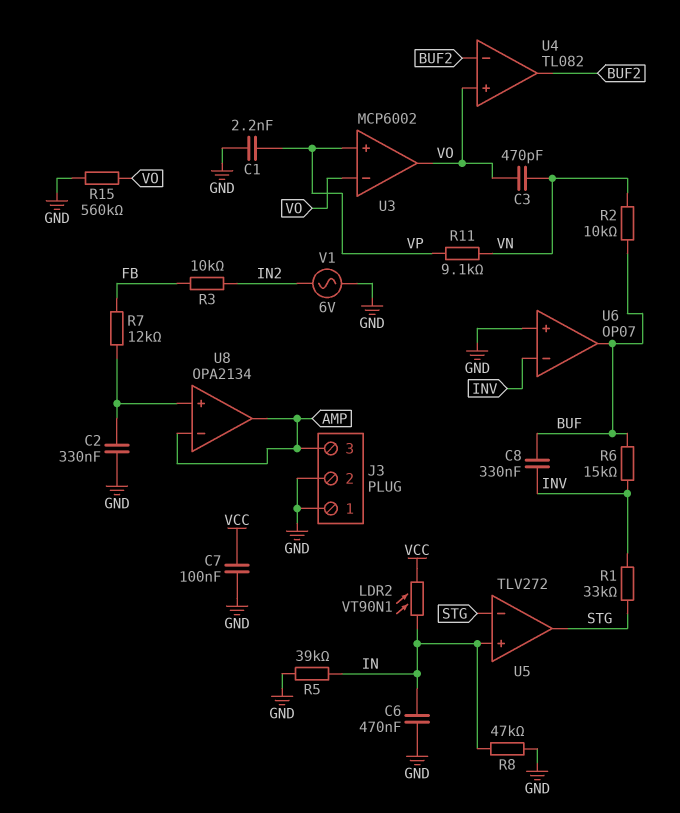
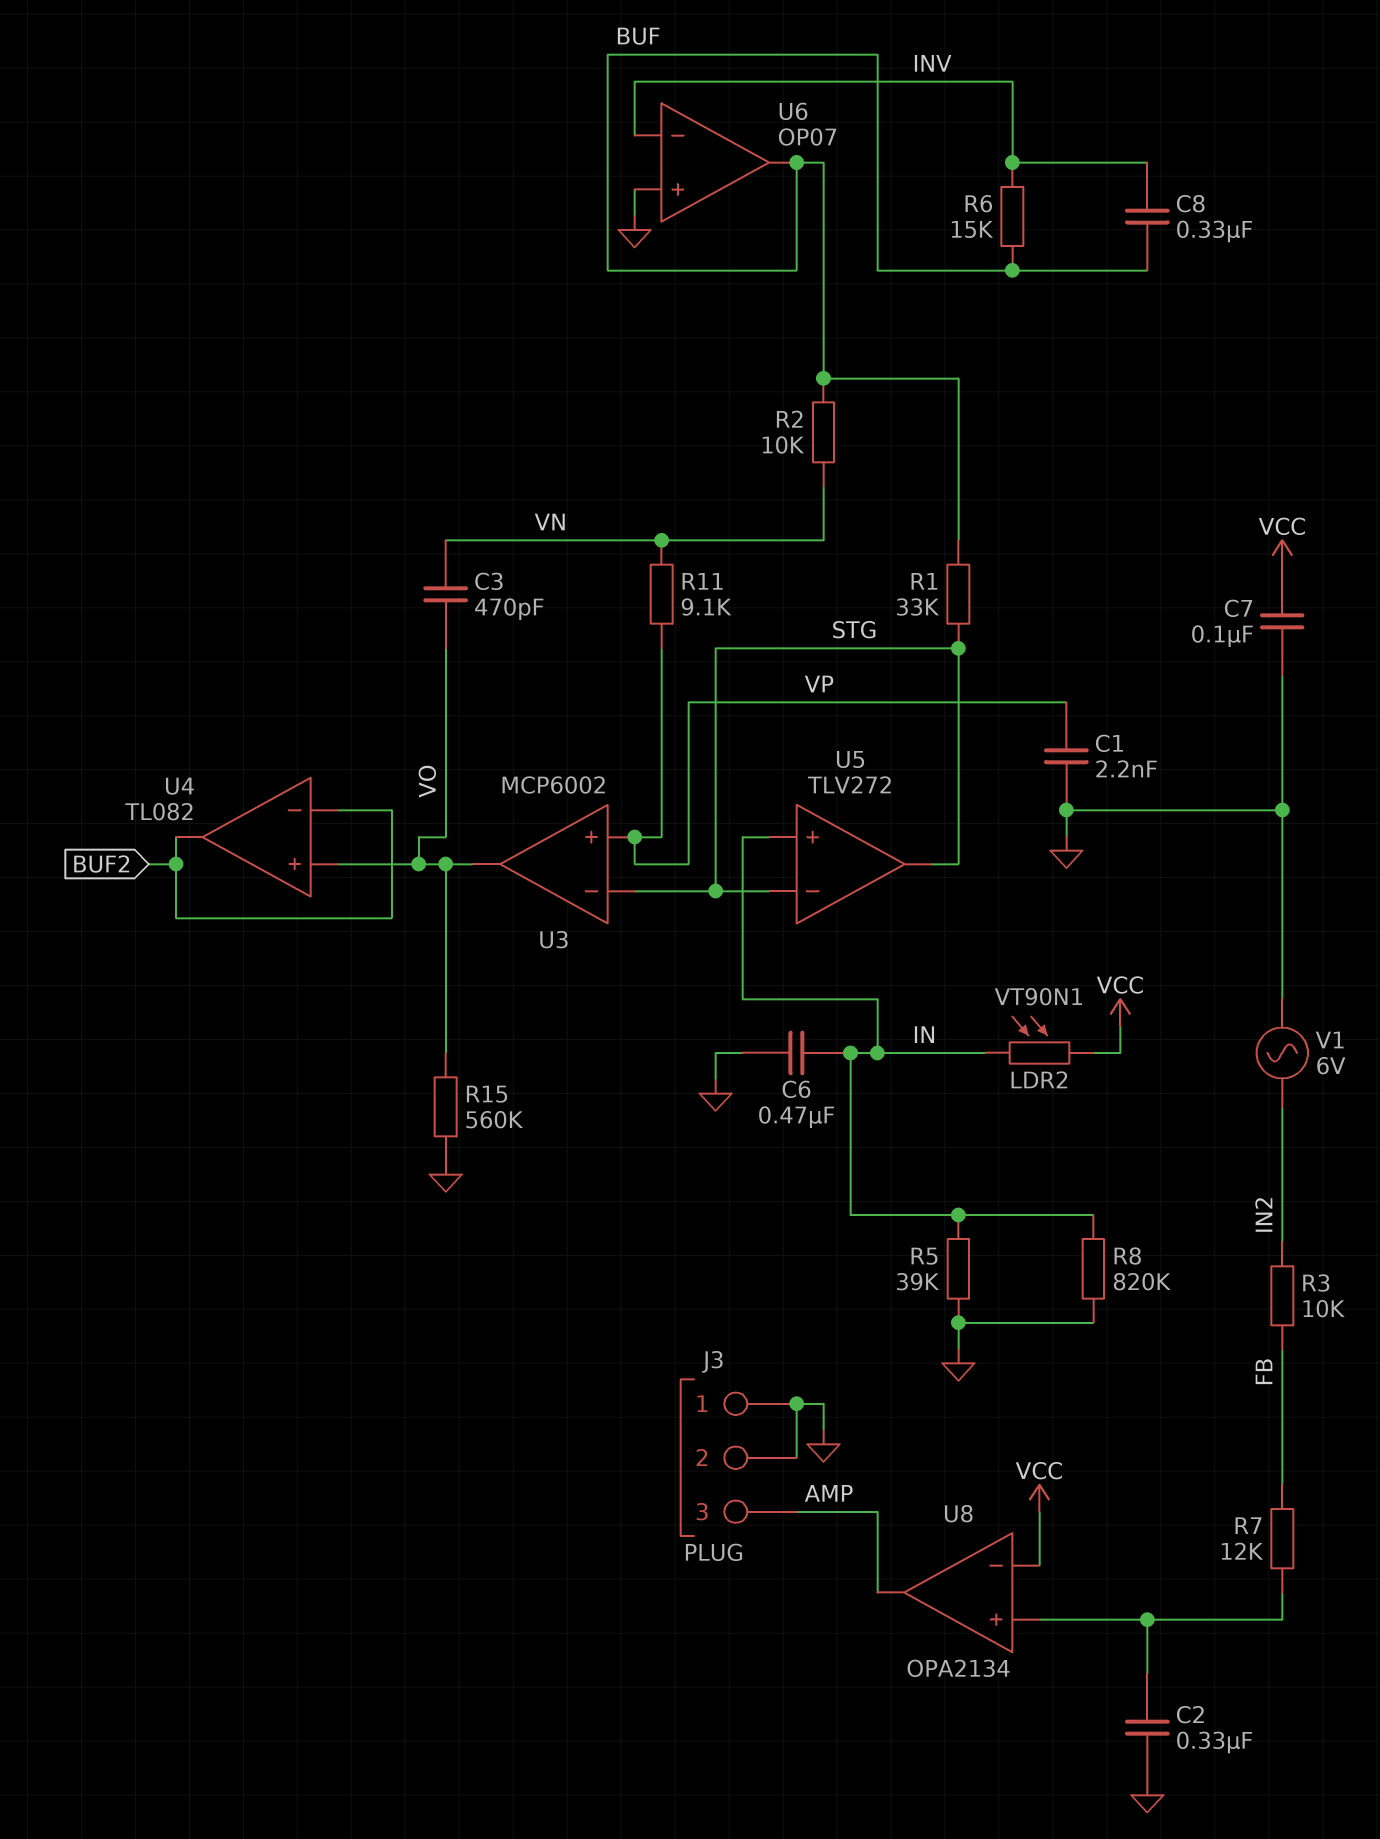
R1: 33k (INV, STG) -> 33k (BUF, STG)
R8: 47k (GND, IN) -> 820k (GND, IN)
U3 pin in-: VO -> STG
U8 pin in-: AMP -> VCC

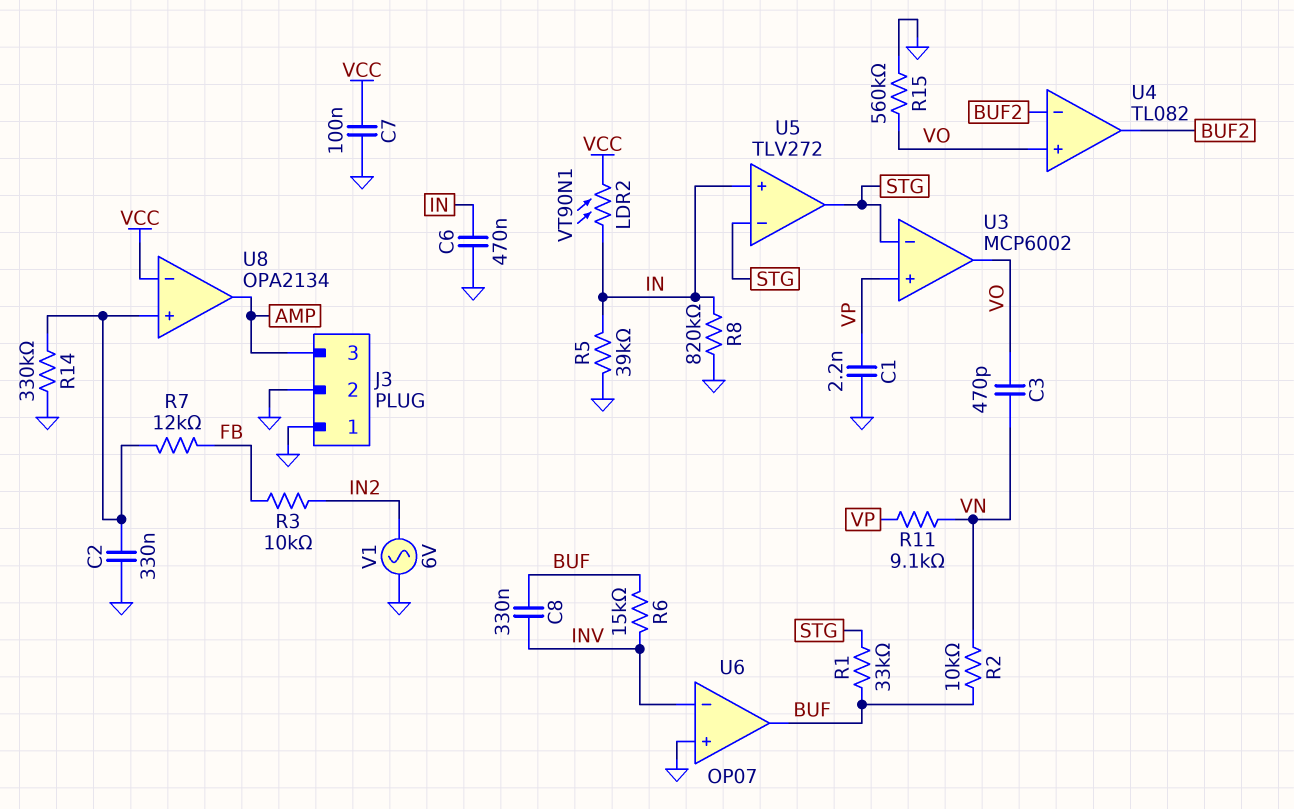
R14: none -> 330k (GND, U8/in+)

